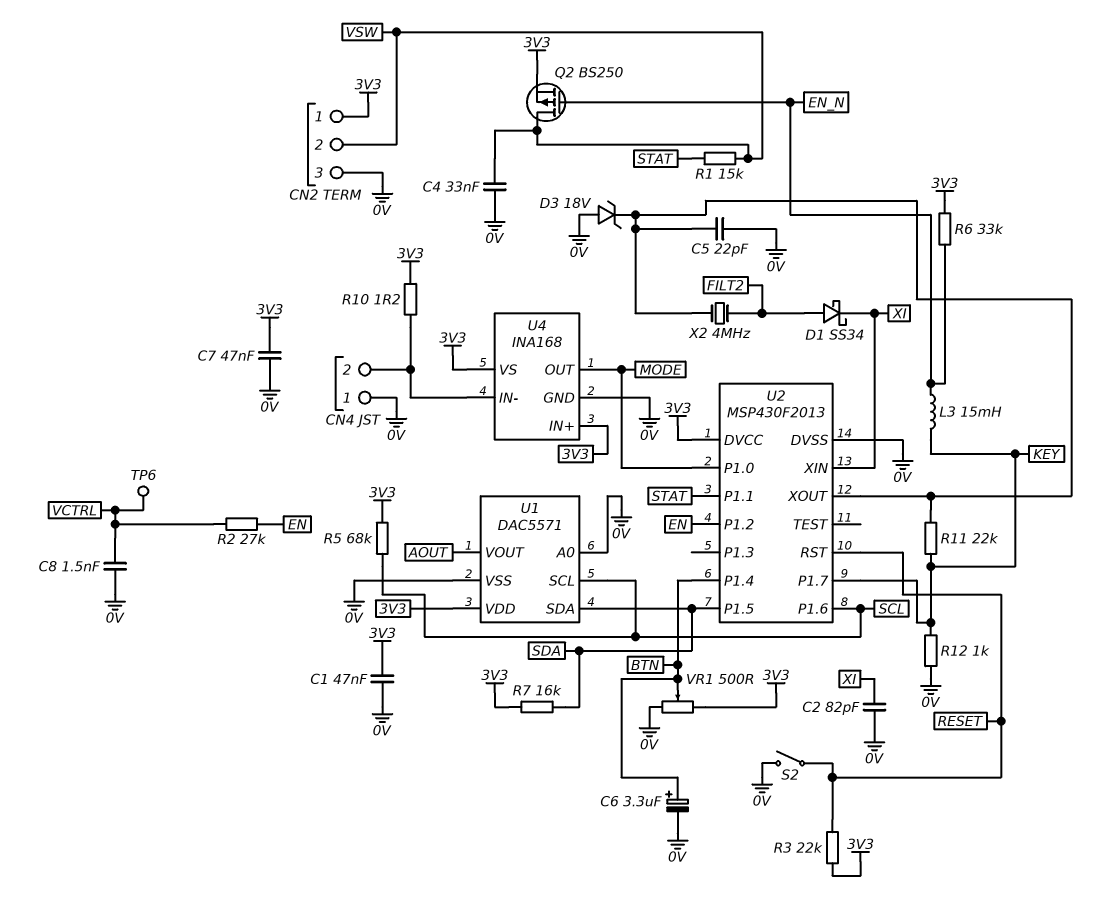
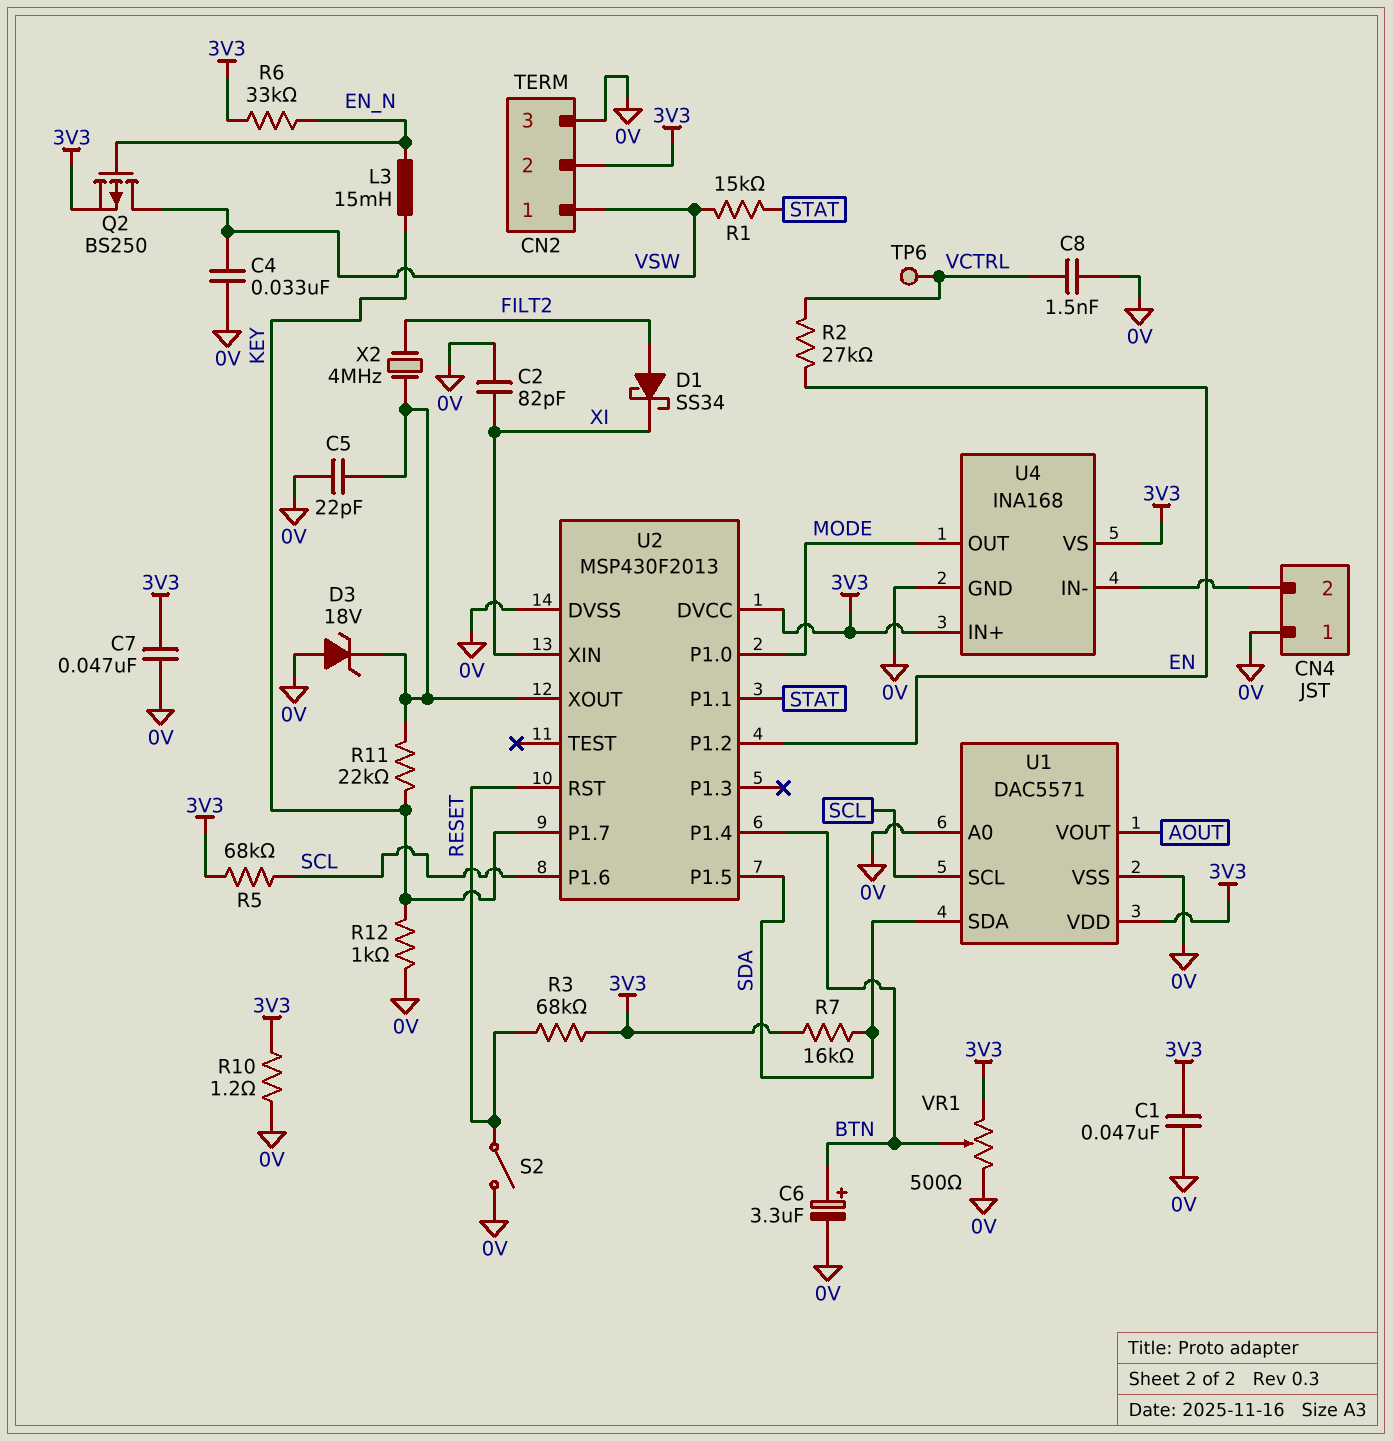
CN2 pin 1: 3V3 -> VSW
CN2 pin 2: VSW -> 3V3
R3: 22k (3V3, RESET) -> 68k (3V3, RESET)
R10: 1.2 (3V3, CN4/2) -> 1.2 (0V, 3V3)

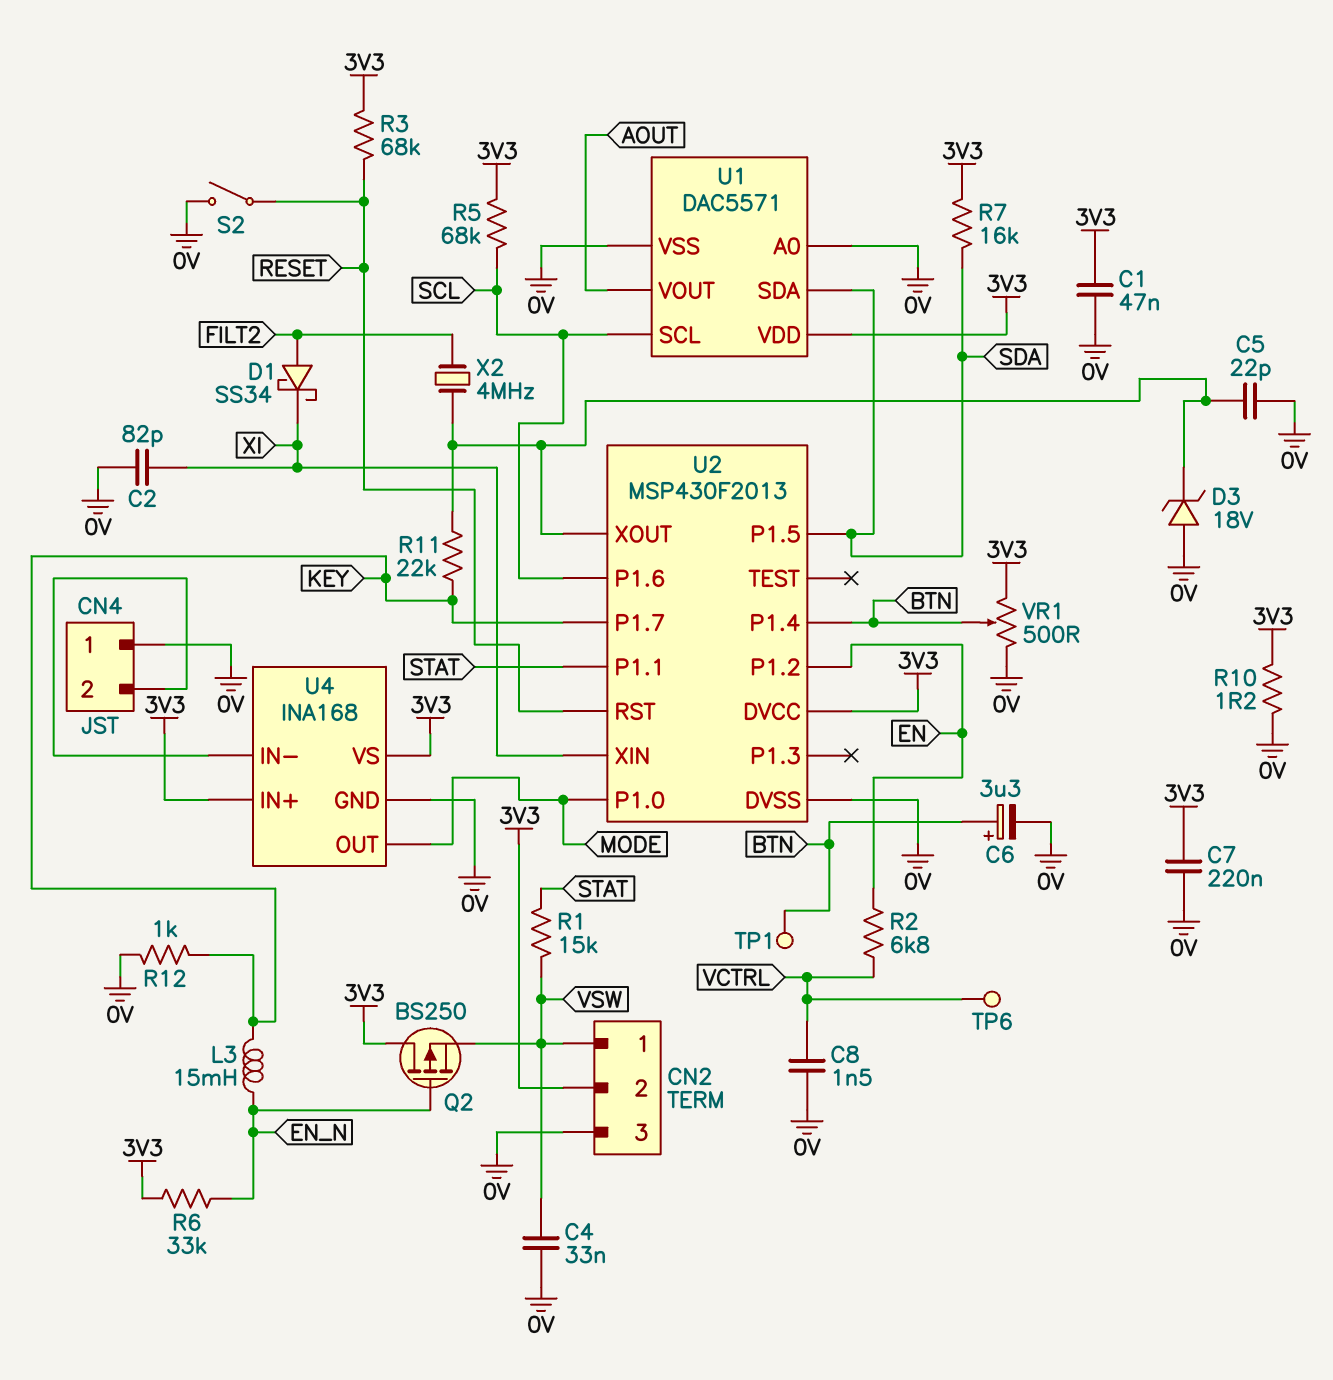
C7: 47nF (0V, 3V3) -> 220nF (0V, 3V3)
Q2: PMOS BS250 (G EN_N, D VSW, S 3V3) -> PMOS BS250 (G EN_N, D 3V3, S VSW)
R2: 27k (EN, VCTRL) -> 6.8k (EN, VCTRL)
TP1: none -> test point (BTN)

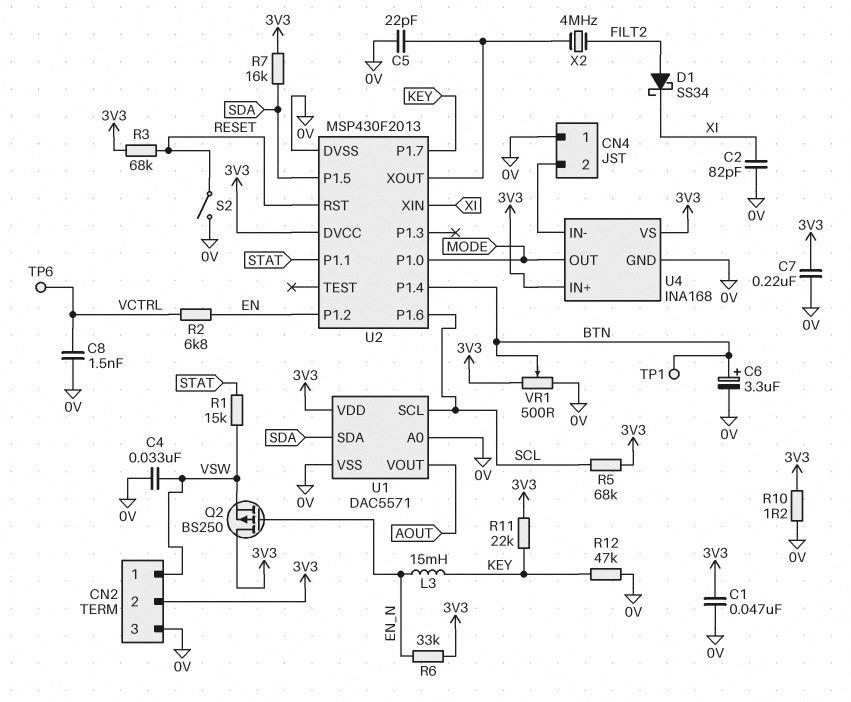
D3: zener 18V (A 0V, K U2/XOUT) -> none
R11: 22k (KEY, U2/XOUT) -> 22k (3V3, KEY)
R12: 1k (0V, KEY) -> 47k (0V, KEY)

